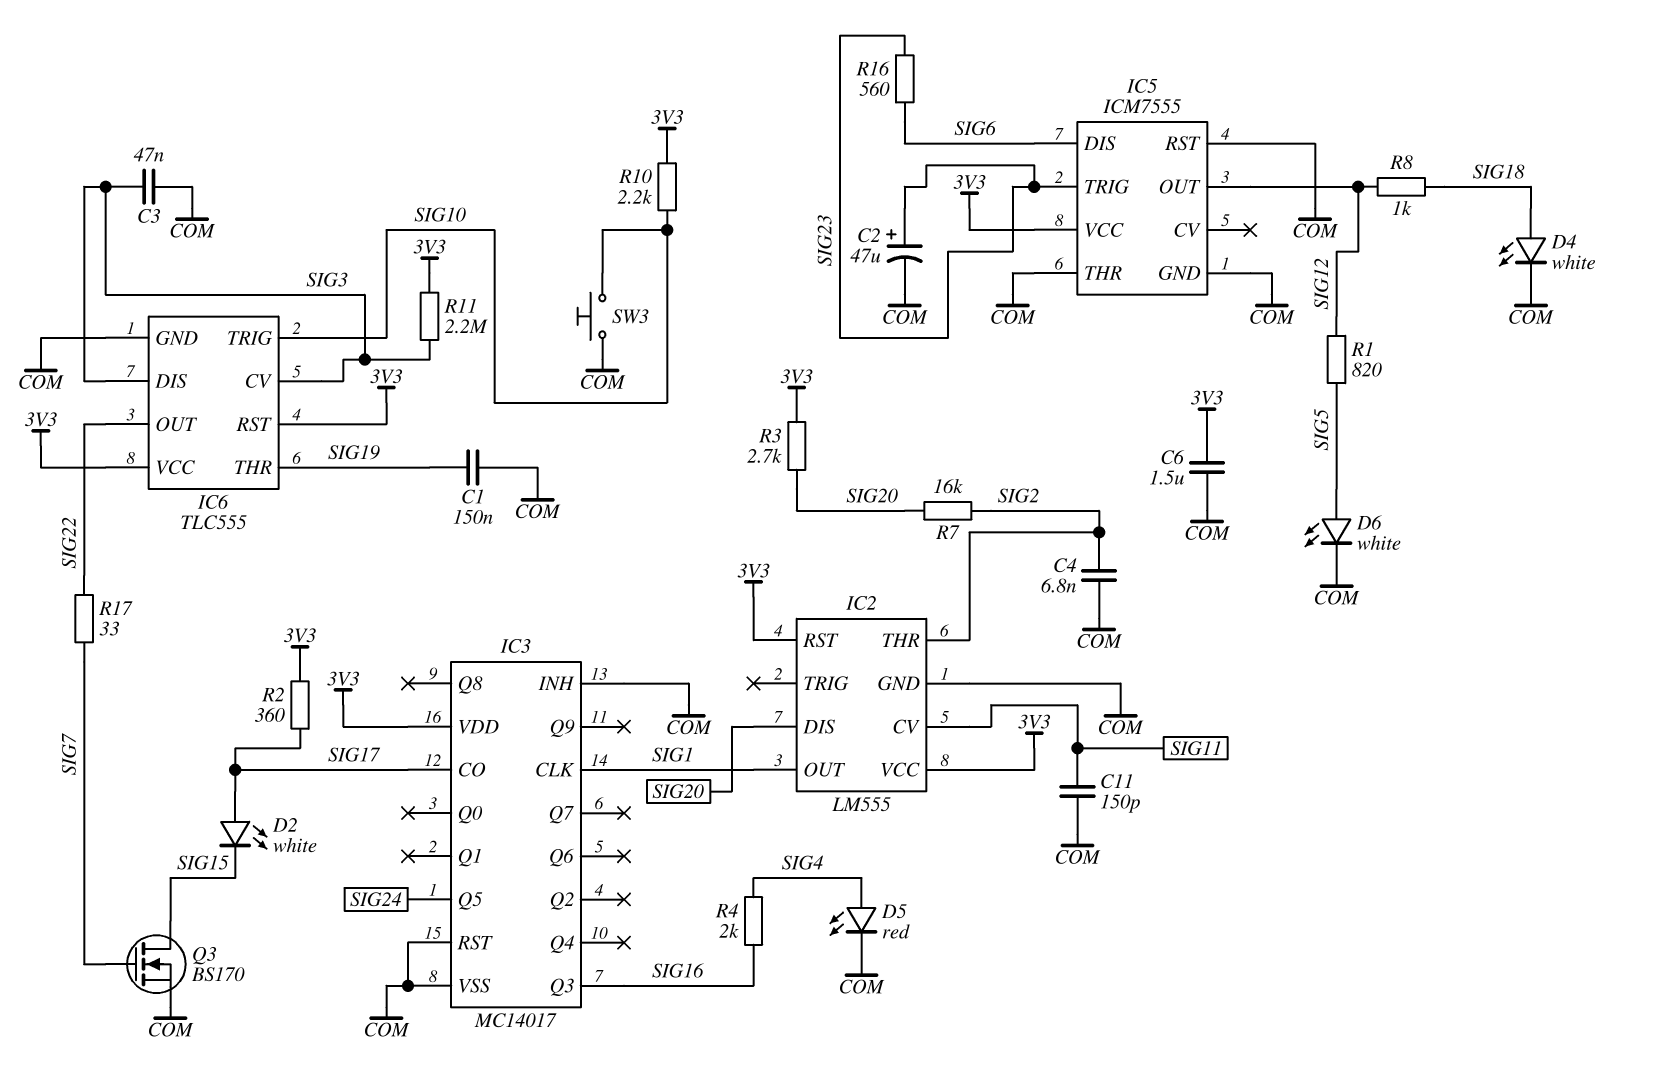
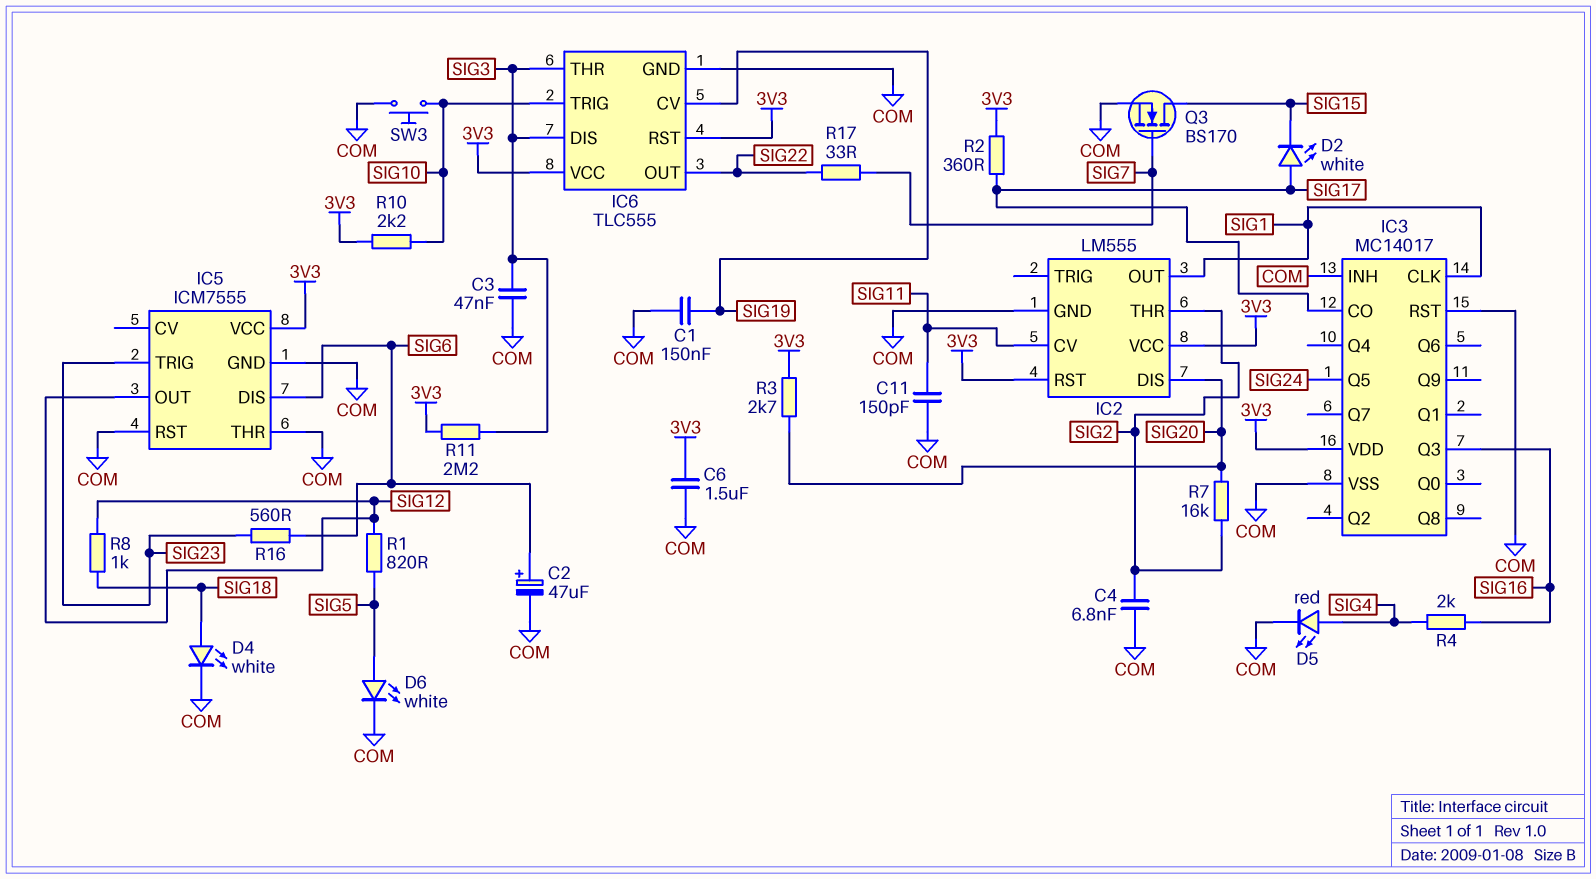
C2: 47uF (plus SIG23, minus COM) -> 47uF (plus SIG6, minus COM)
IC6 pin CV: SIG3 -> SIG19
IC6 pin THR: SIG19 -> SIG3

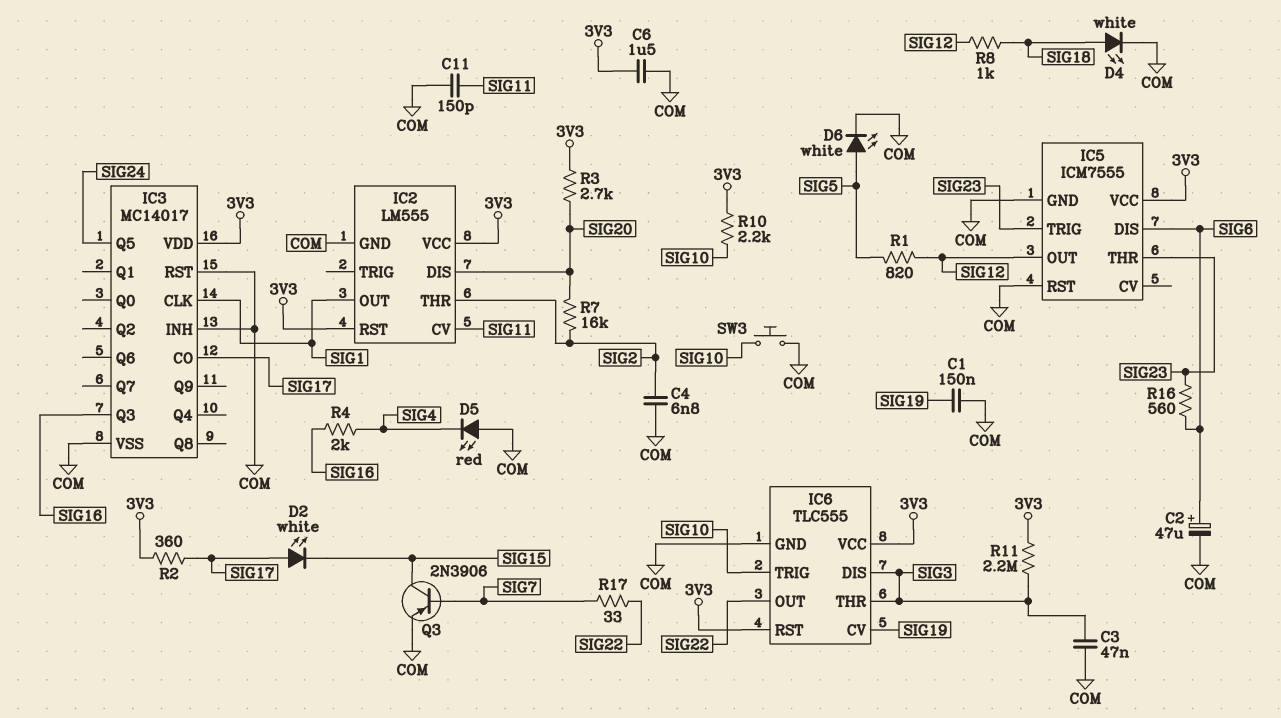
D5: LED red (A SIG4, K COM) -> LED red (A COM, K SIG4)
IC5 pin THR: COM -> SIG23
Q3: NMOS BS170 (G SIG7, D SIG15, S COM) -> PNP 2N3906 (B SIG7, C SIG15, E COM)

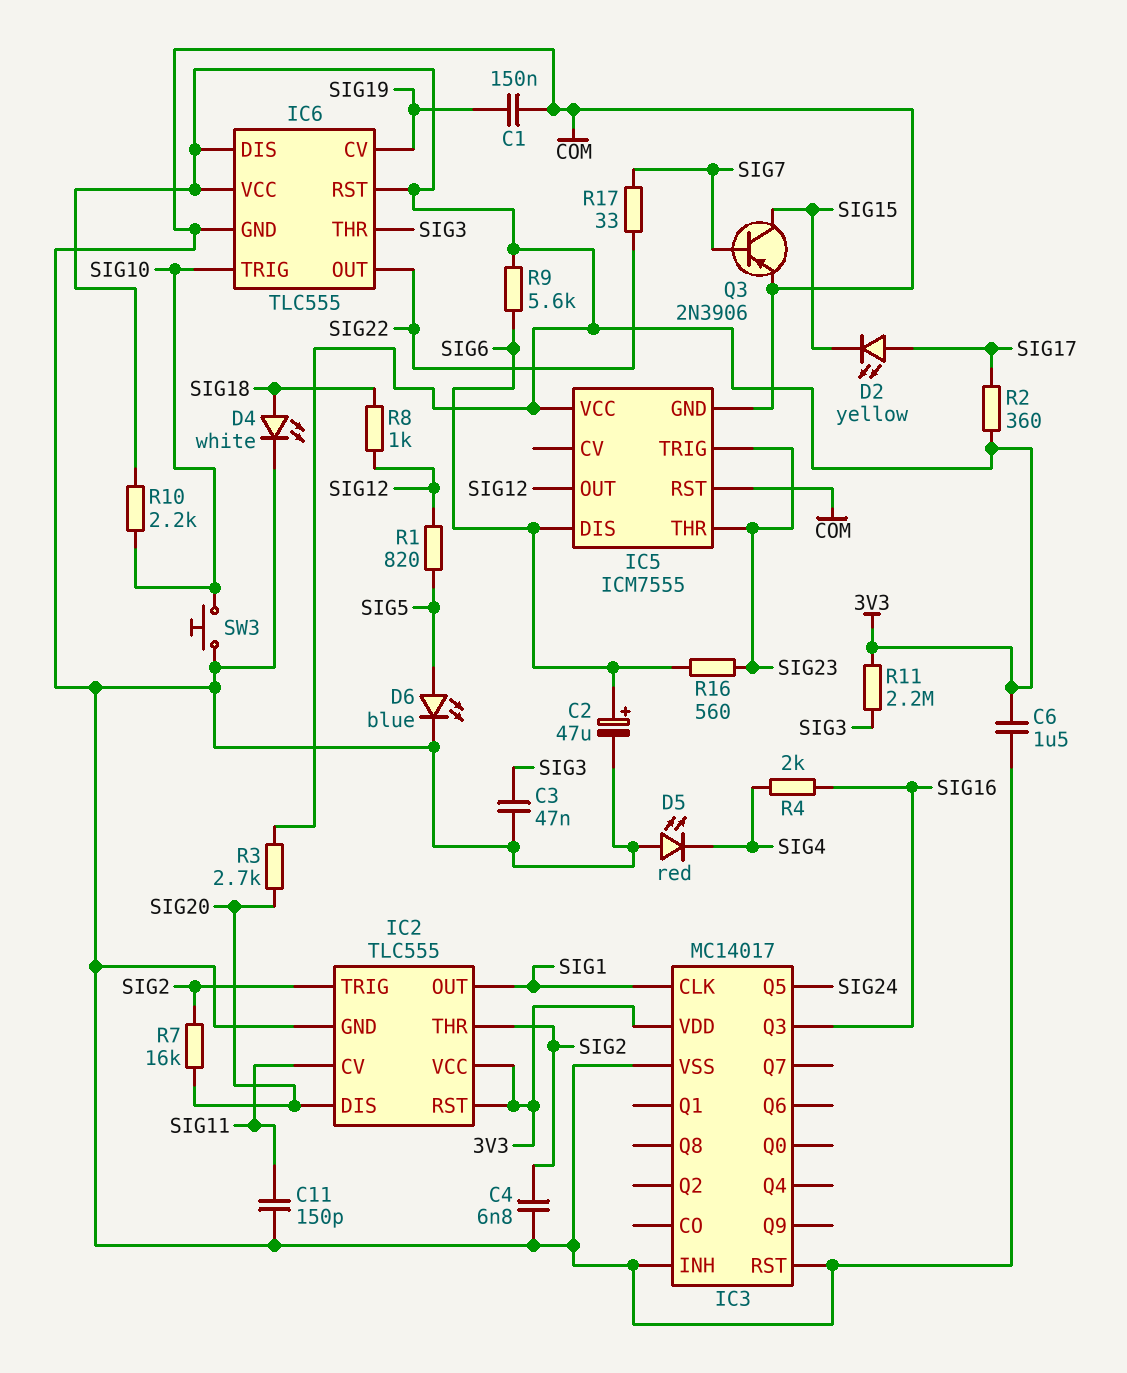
D2: LED white (A SIG17, K SIG15) -> LED yellow (A SIG17, K SIG15)
D6: LED white (A SIG5, K COM) -> LED blue (A SIG5, K COM)
IC2: LM555 -> TLC555
IC2 pin TRIG: none -> SIG2
IC3 pin CO: SIG17 -> none
IC6 pin DIS: SIG3 -> 3V3
R9: none -> 5.6k (3V3, SIG6)

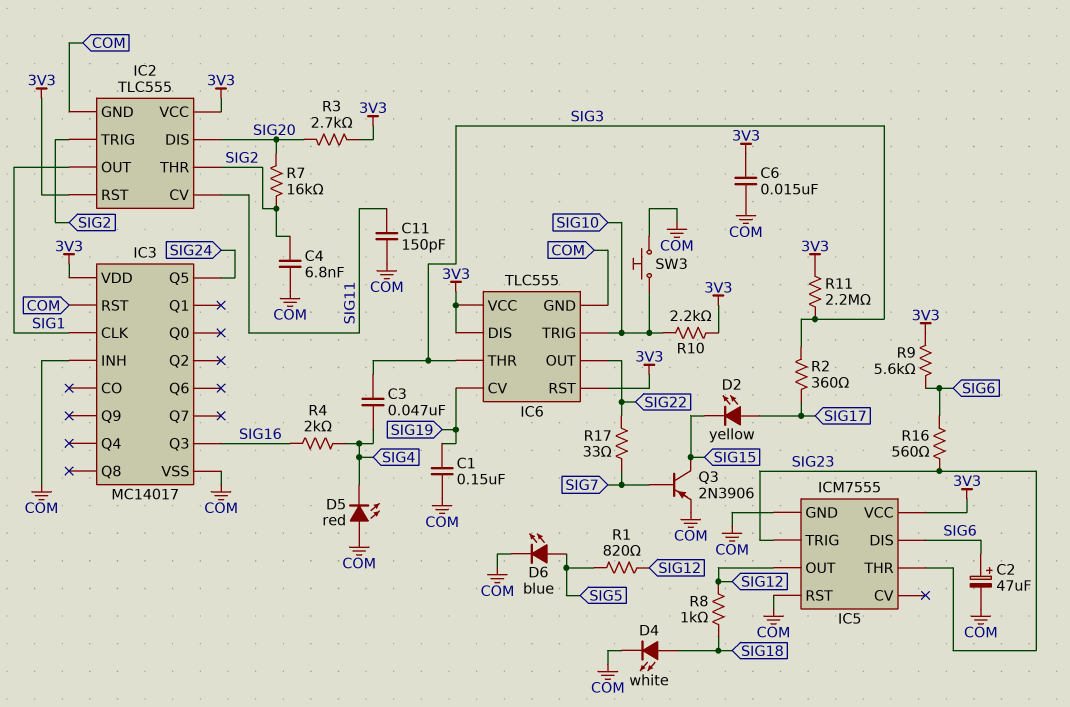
C3: 47nF (COM, SIG3) -> 47nF (SIG3, SIG4)
C6: 1.5uF (3V3, COM) -> 15nF (3V3, COM)
R2: 360 (3V3, SIG17) -> 360 (SIG3, SIG17)

